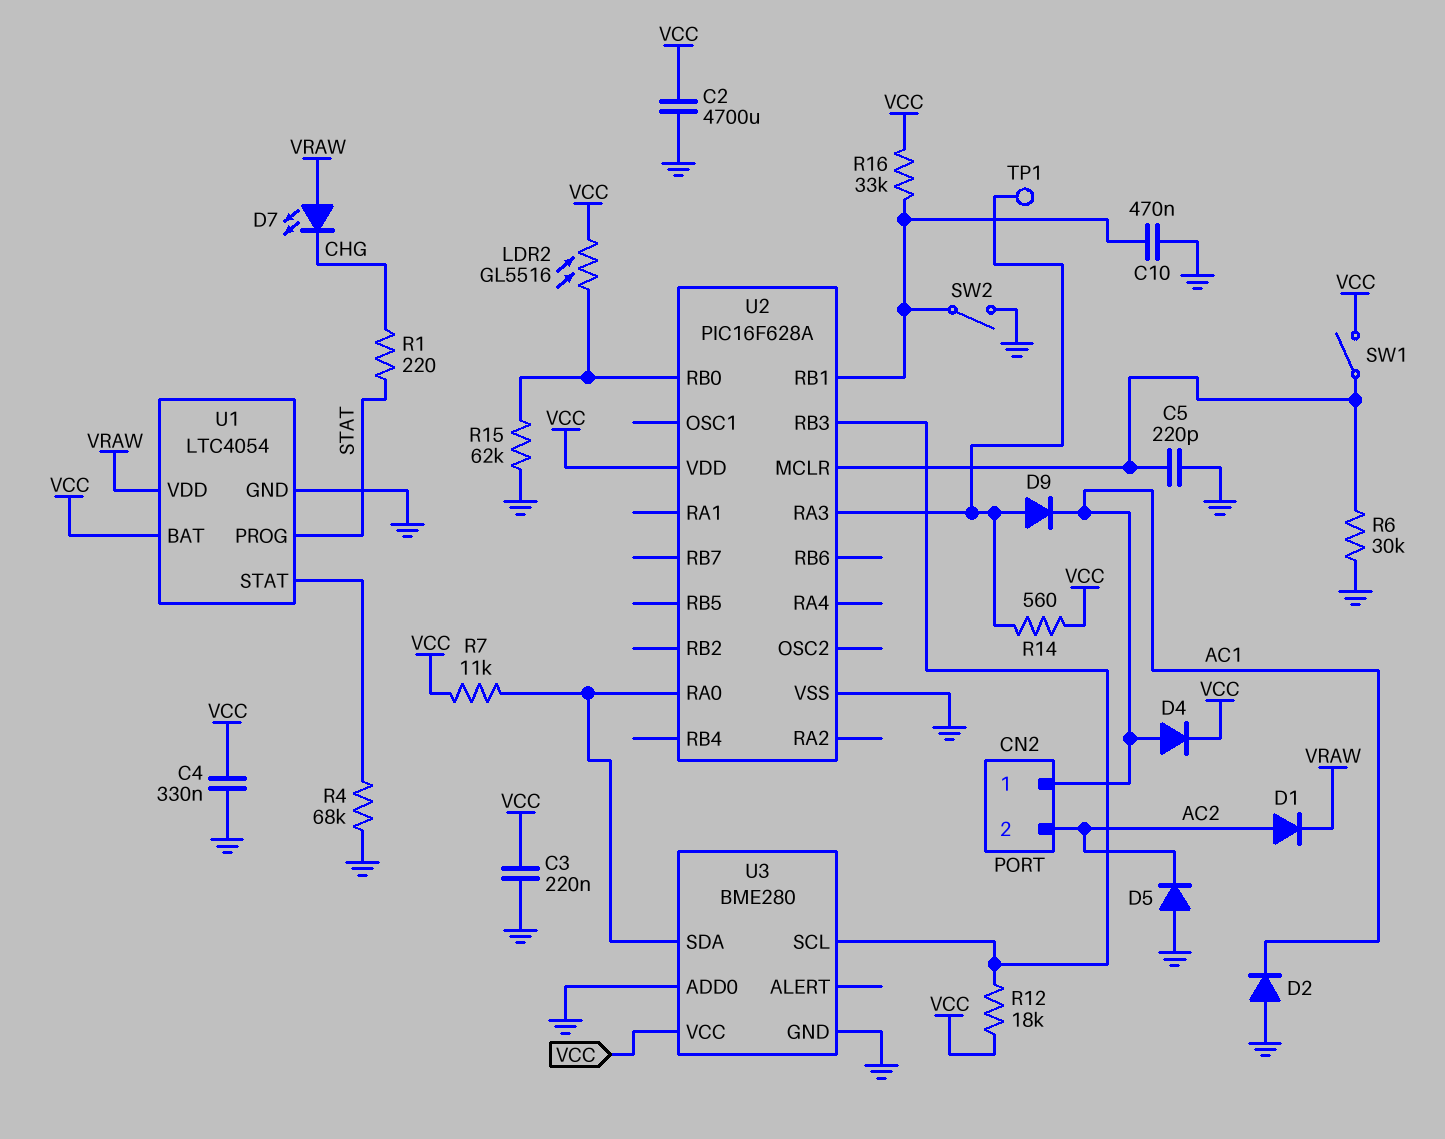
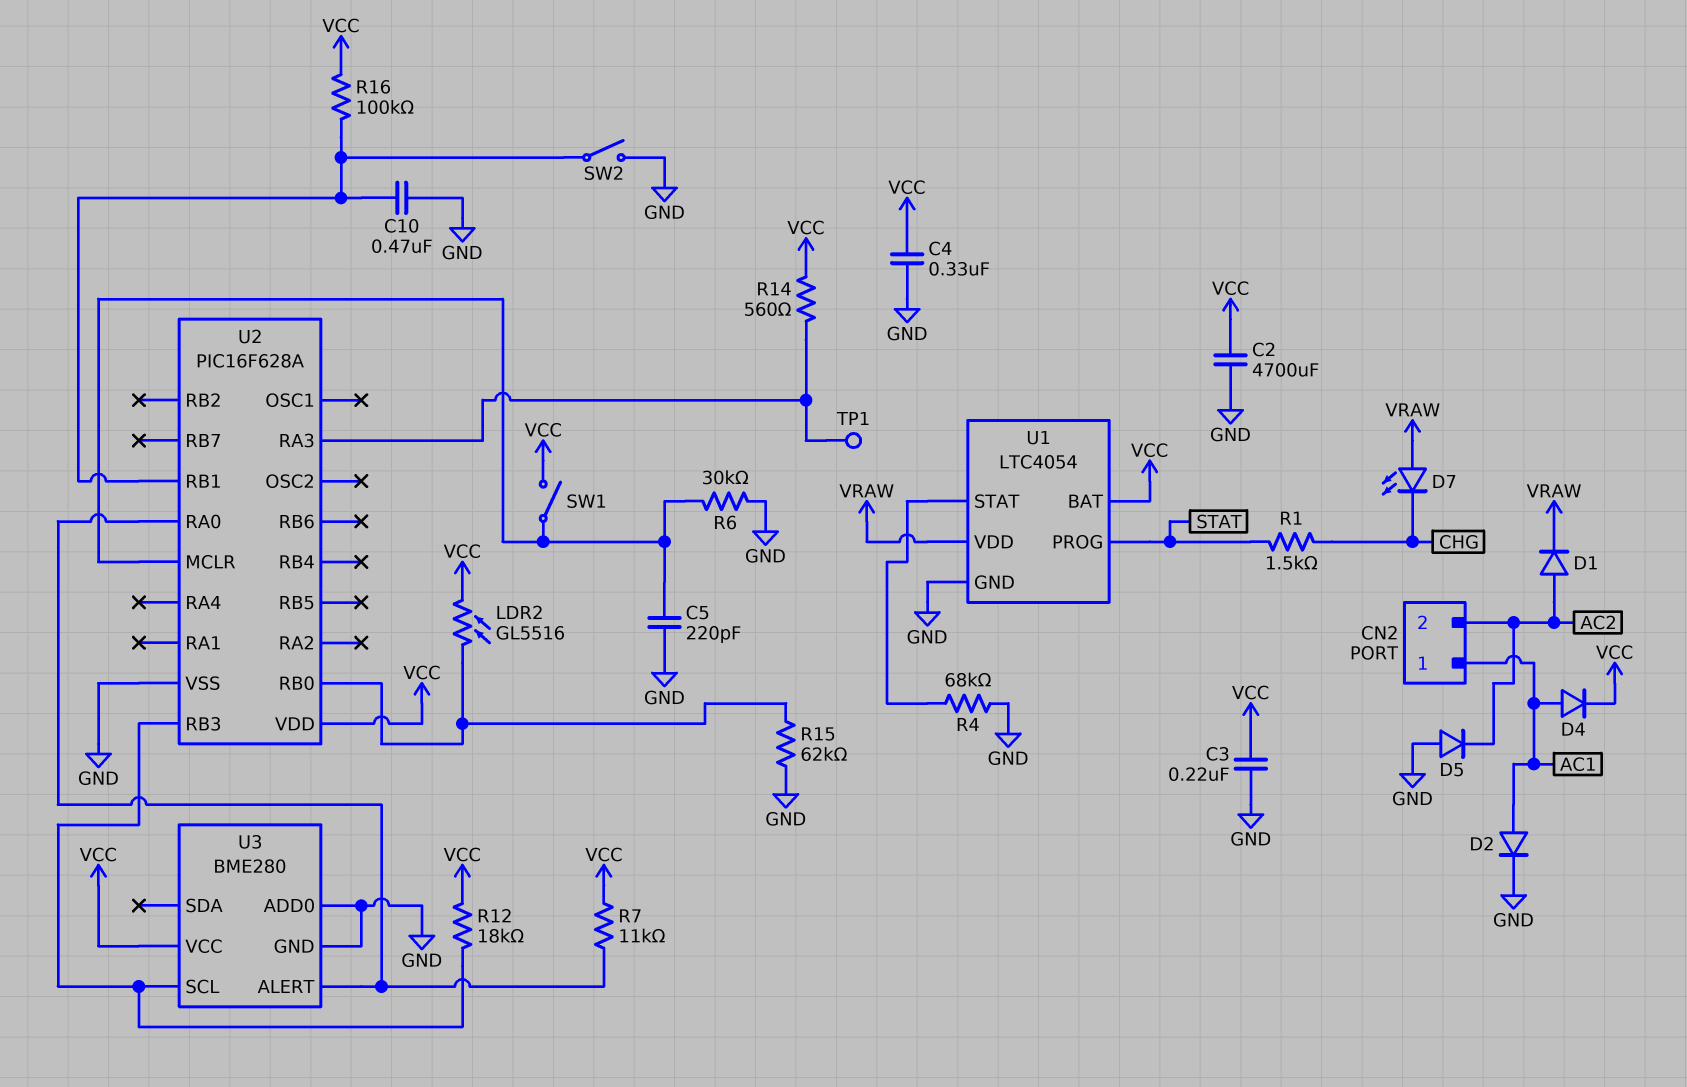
D2: diode (A GND, K AC1) -> diode (A AC1, K GND)
D9: diode (A U2/RA3, K AC1) -> none
R1: 220 (CHG, STAT) -> 1.5k (CHG, STAT)
R16: 33k (U2/RB1, VCC) -> 100k (U2/RB1, VCC)
U3 pin ALERT: none -> U2/RA0
U3 pin SDA: U2/RA0 -> none

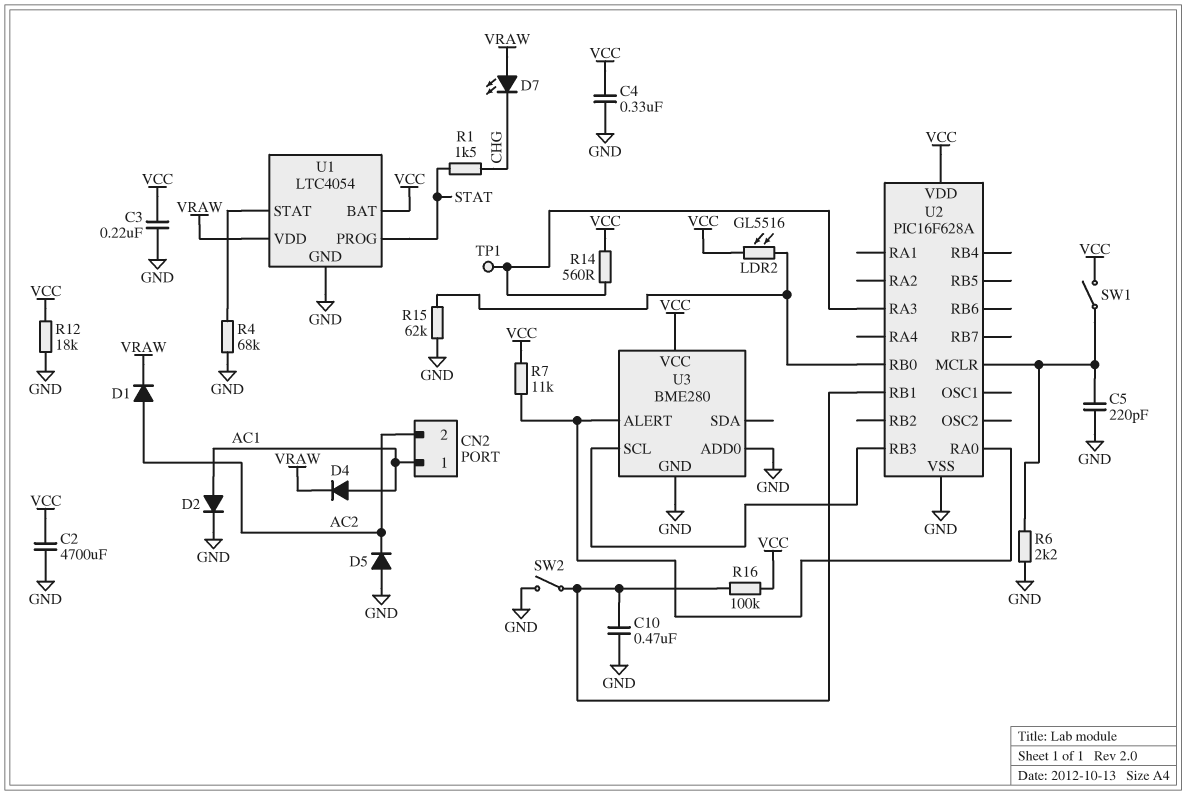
D4: diode (A AC1, K VCC) -> diode (A AC1, K VRAW)
R6: 30k (GND, U2/MCLR) -> 2.2k (GND, U2/MCLR)
R12: 18k (U2/RB3, VCC) -> 18k (GND, VCC)

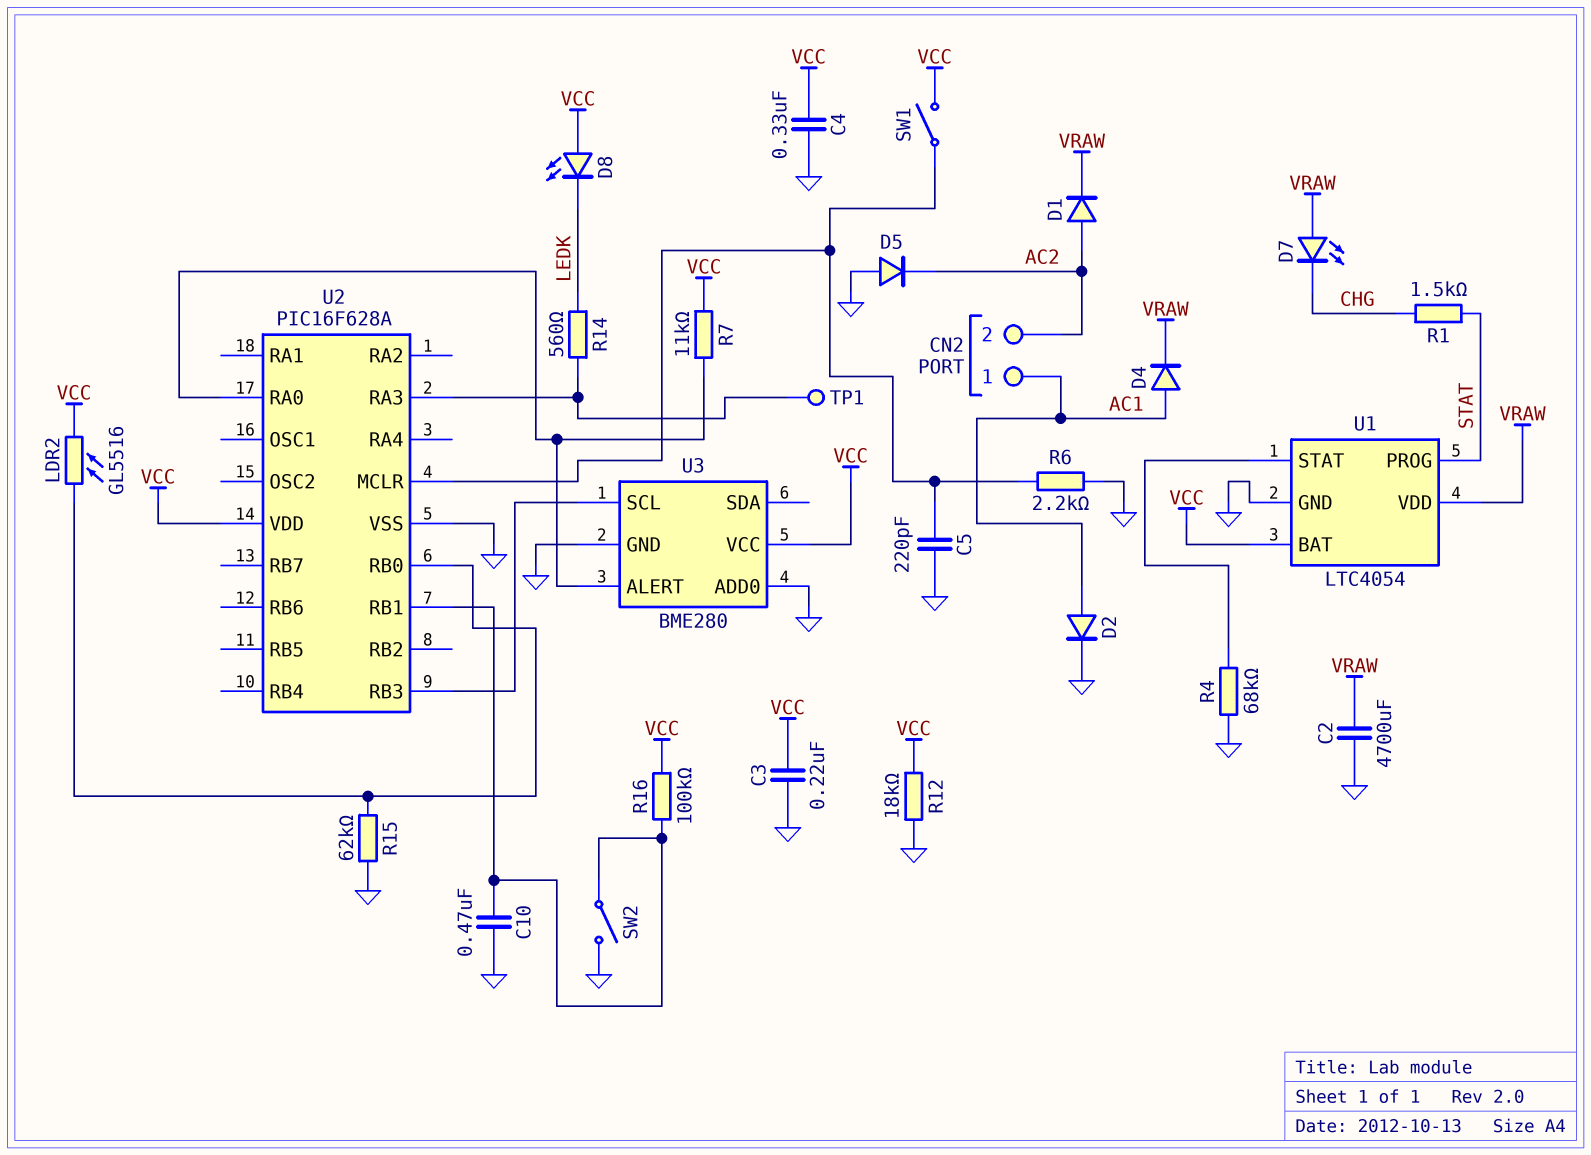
C2: 4700uF (GND, VCC) -> 4700uF (GND, VRAW)
D8: none -> LED (A VCC, K LEDK)
R14: 560 (U2/RA3, VCC) -> 560 (LEDK, U2/RA3)

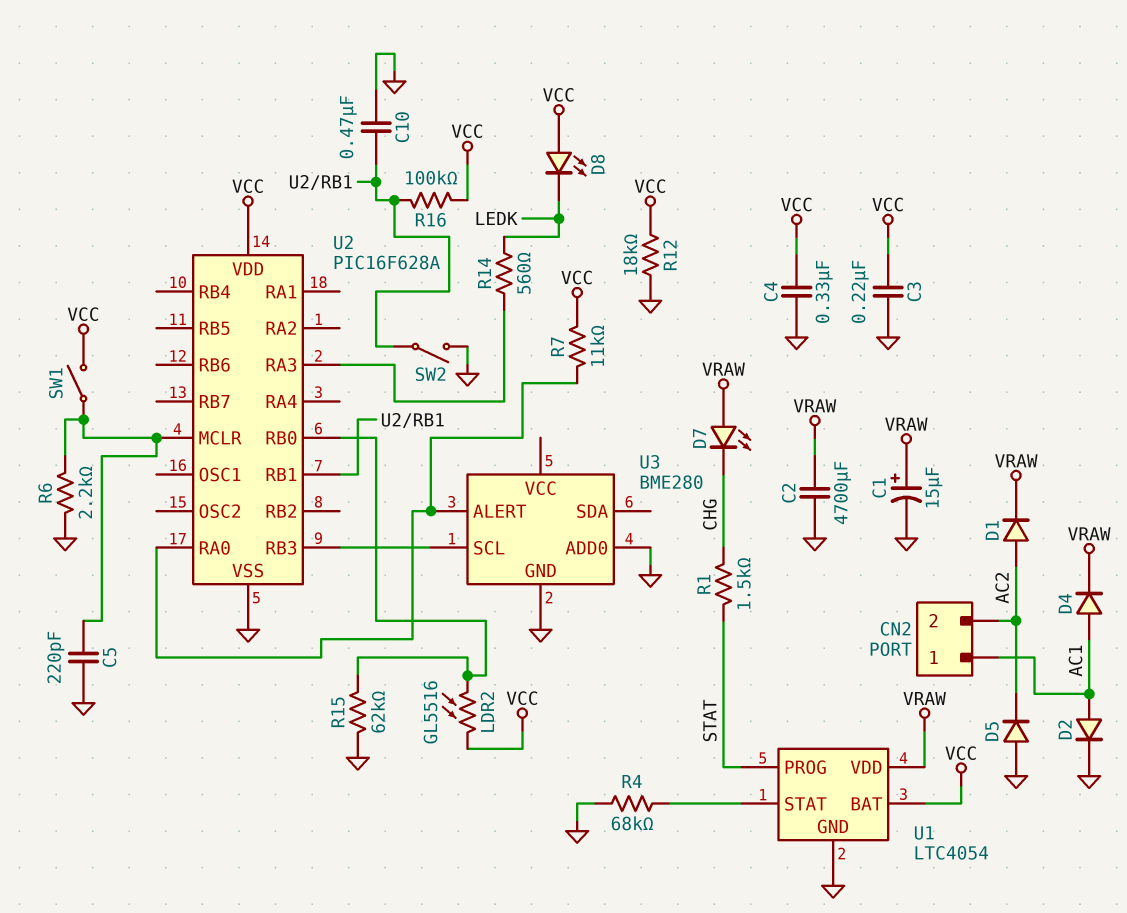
C1: none -> 15uF (plus VRAW, minus GND)
TP1: test point (U2/RA3) -> none
U3 pin VCC: VCC -> none

